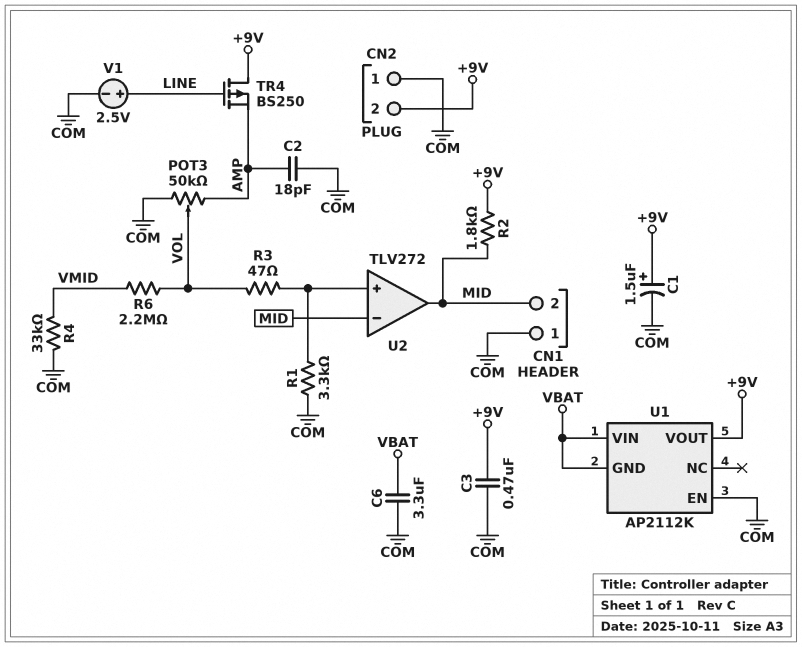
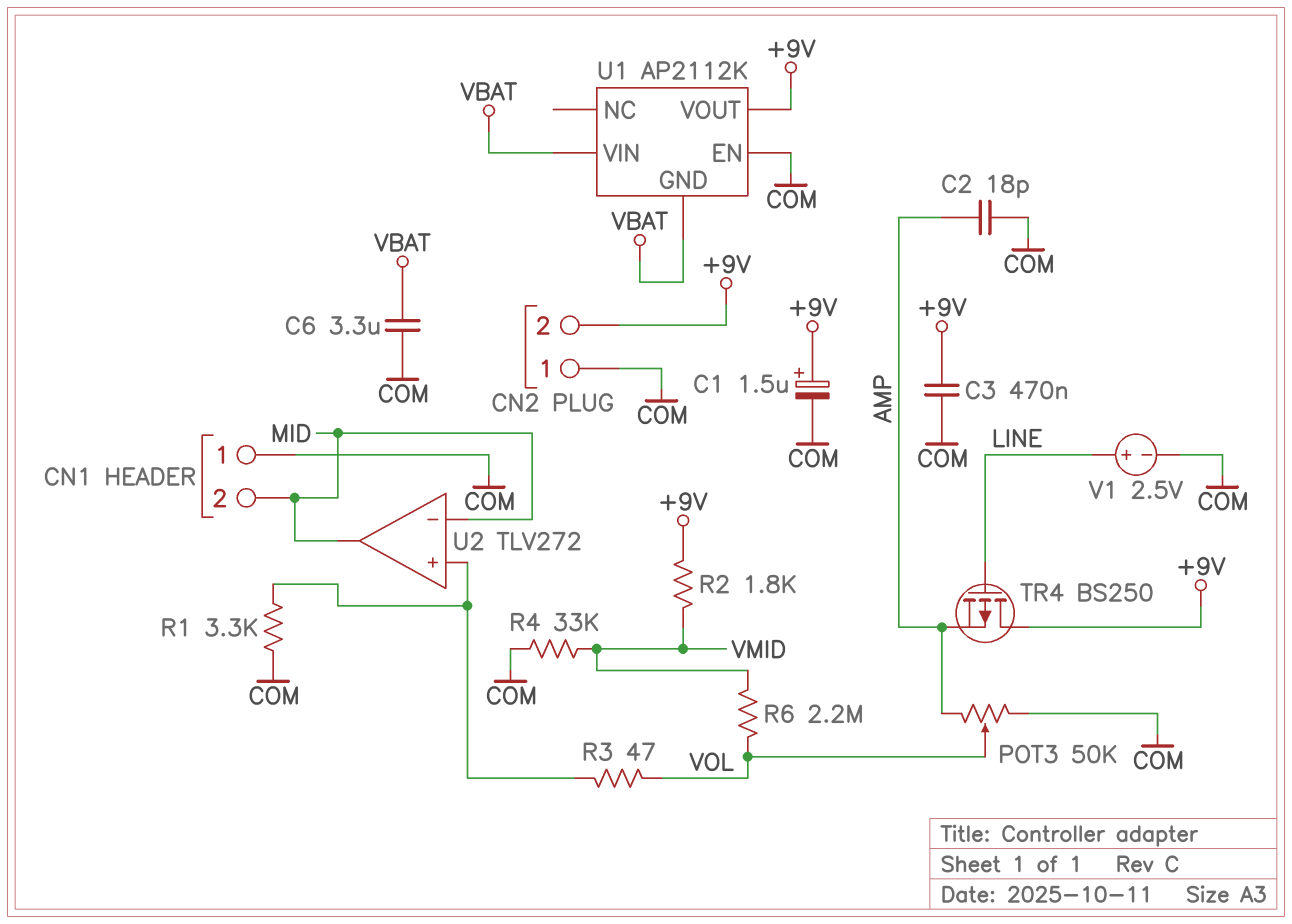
R2: 1.8k (+9V, MID) -> 1.8k (+9V, VMID)

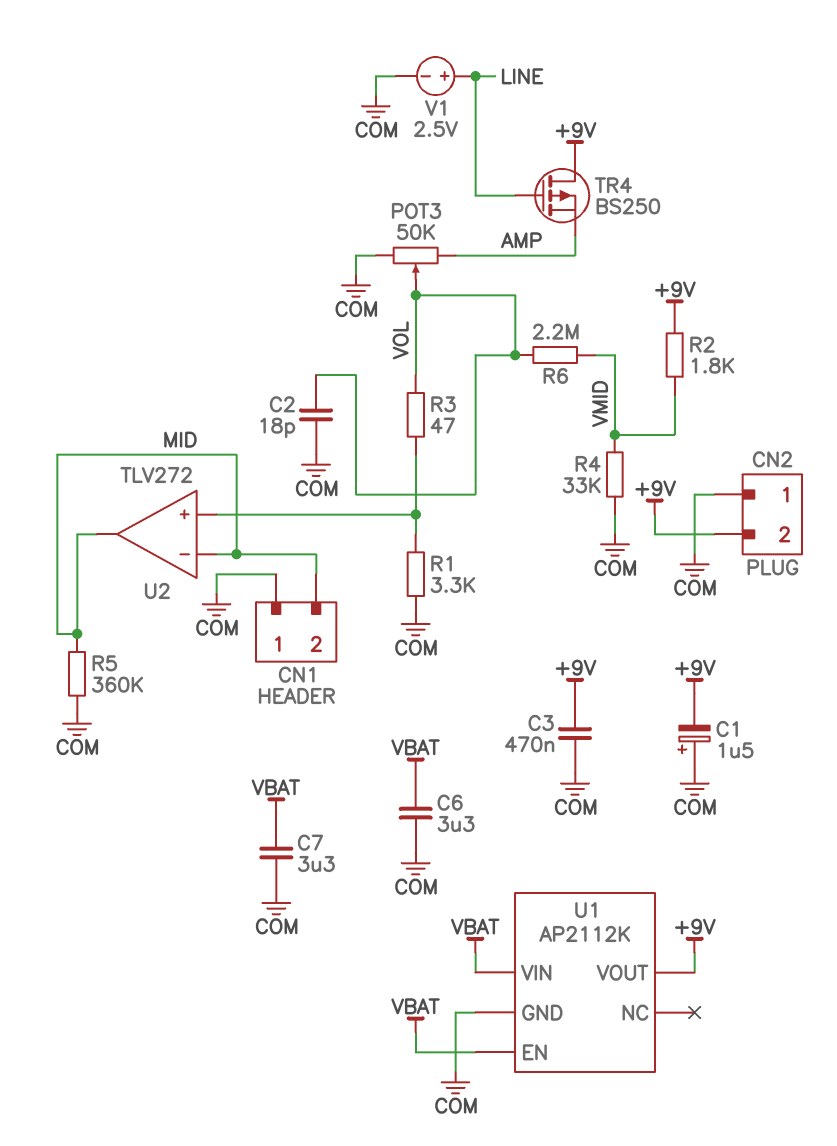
C1: 1.5uF (plus +9V, minus COM) -> 1.5uF (plus COM, minus +9V)
C2: 18pF (AMP, COM) -> 18pF (COM, VOL)
C7: none -> 3.3uF (COM, VBAT)
R5: none -> 360k (COM, MID)
U1 pin EN: COM -> VBAT
U1 pin GND: VBAT -> COM

